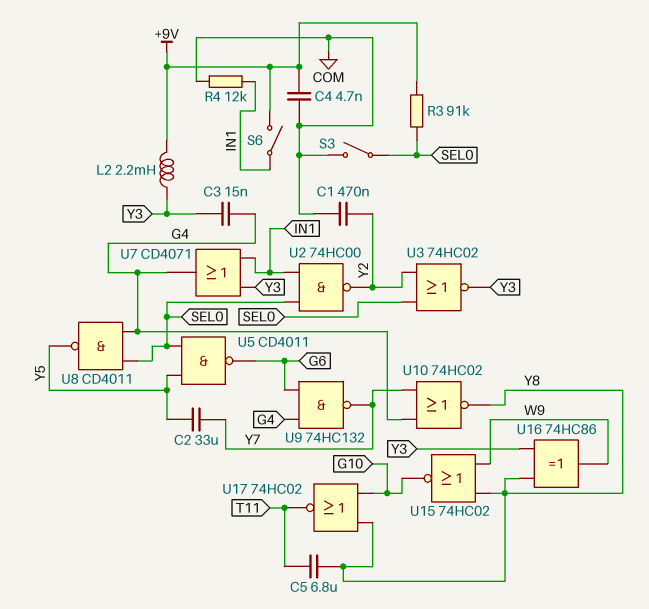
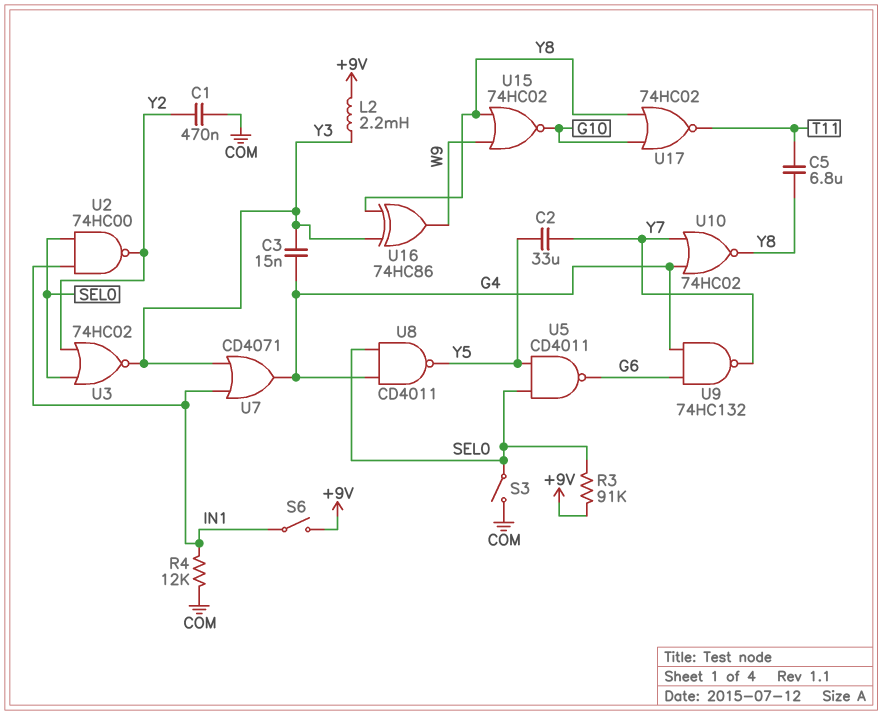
C4: 4.7nF (+9V, COM) -> none

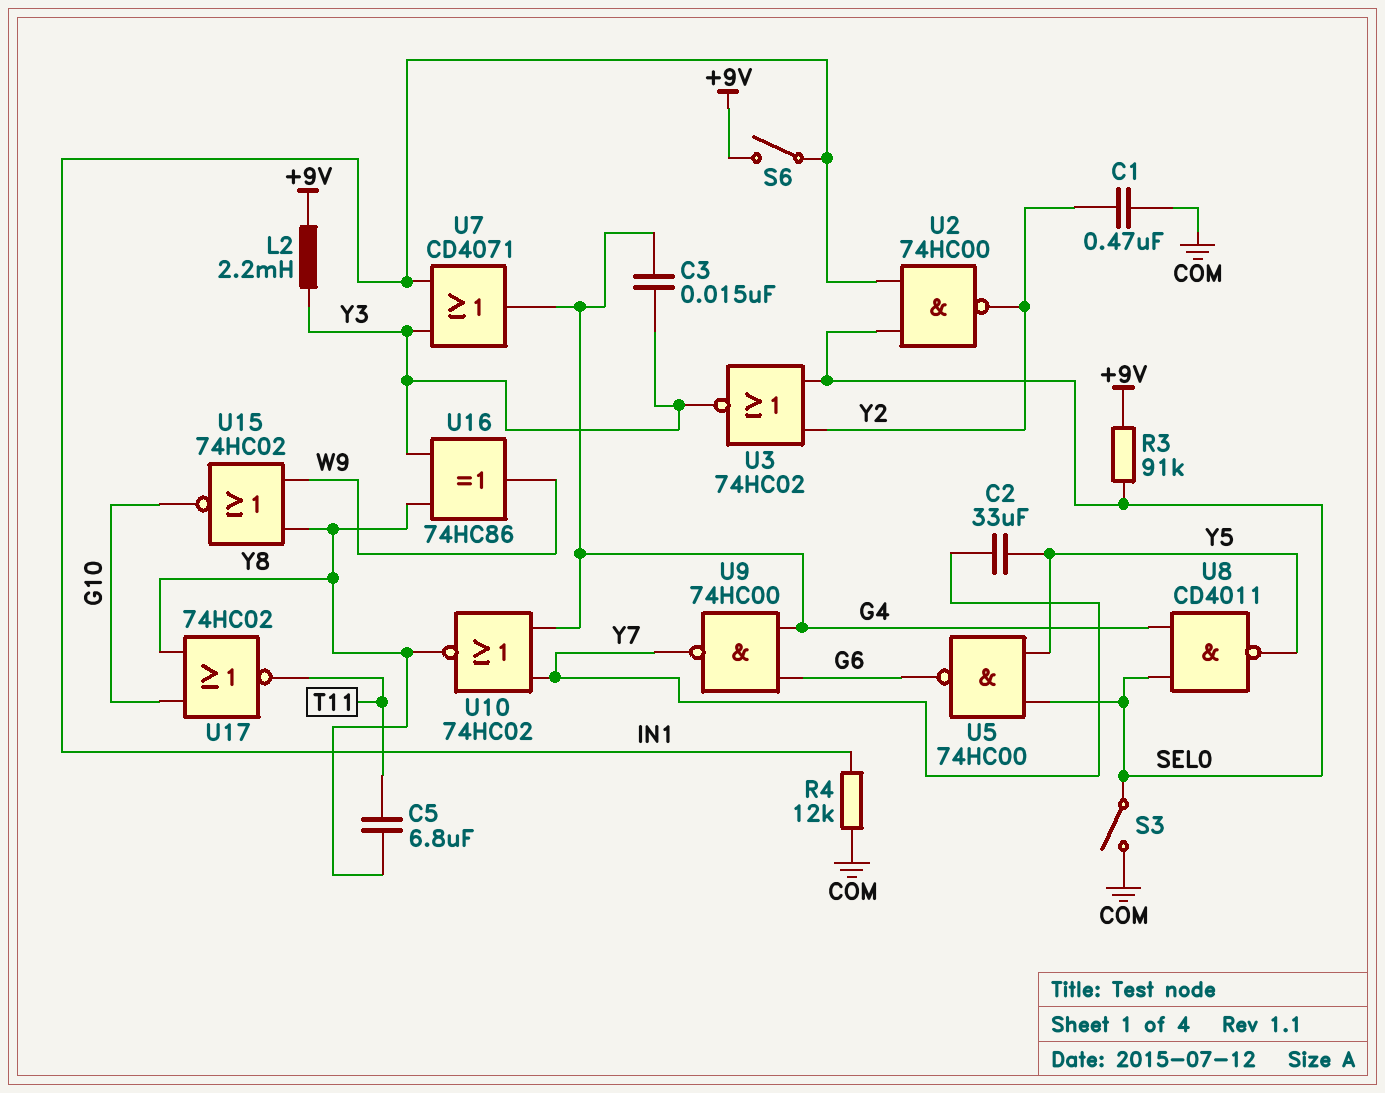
U5: NAND CD4011 (in SEL0, in Y5, out G6) -> NAND 74HC00 (in SEL0, in Y5, out G6)
U9: NAND 74HC132 (in G4, in G6, out Y7) -> NAND 74HC00 (in G4, in G6, out Y7)

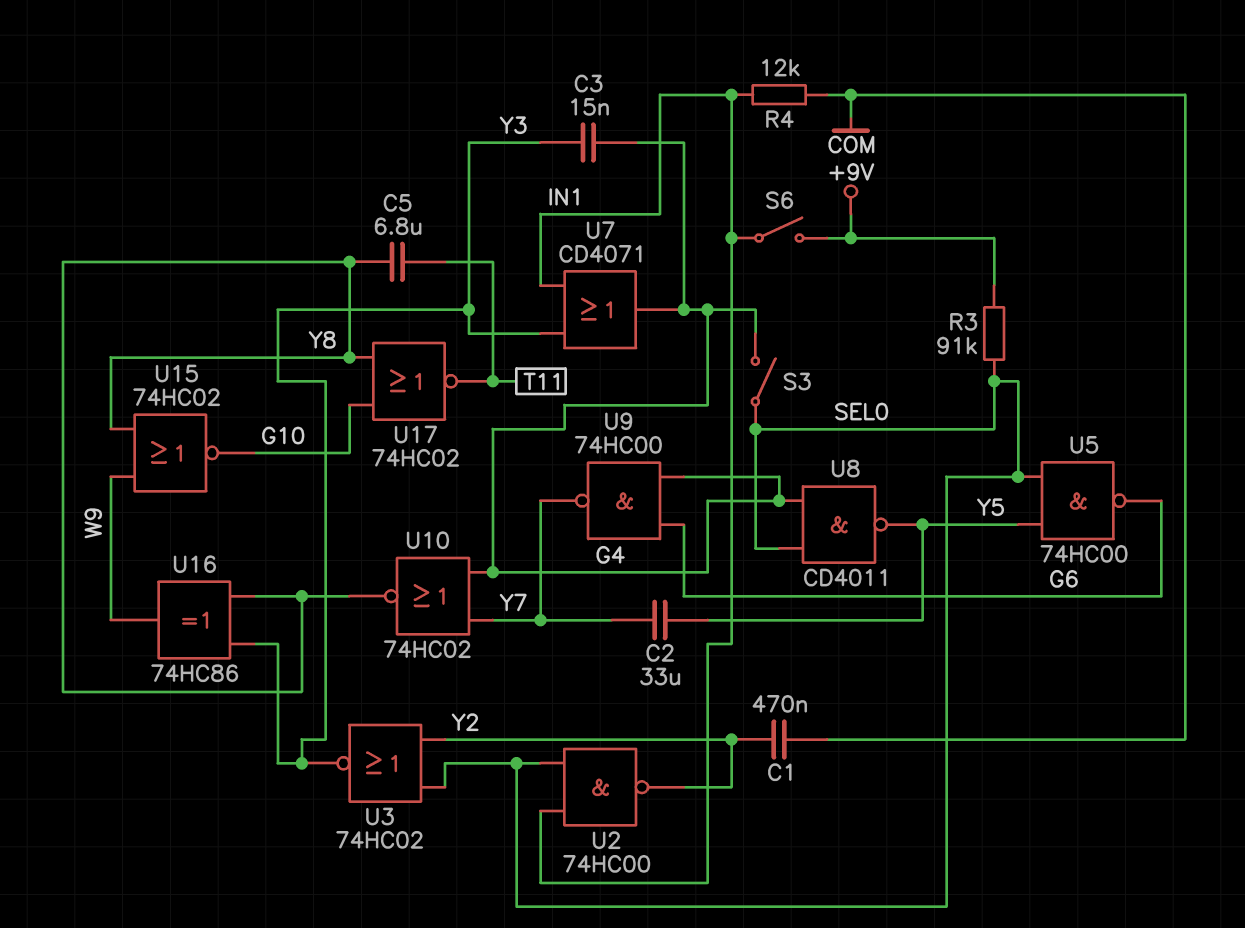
L2: 2.2mH (+9V, Y3) -> none
S3: switch (COM, SEL0) -> switch (G4, SEL0)

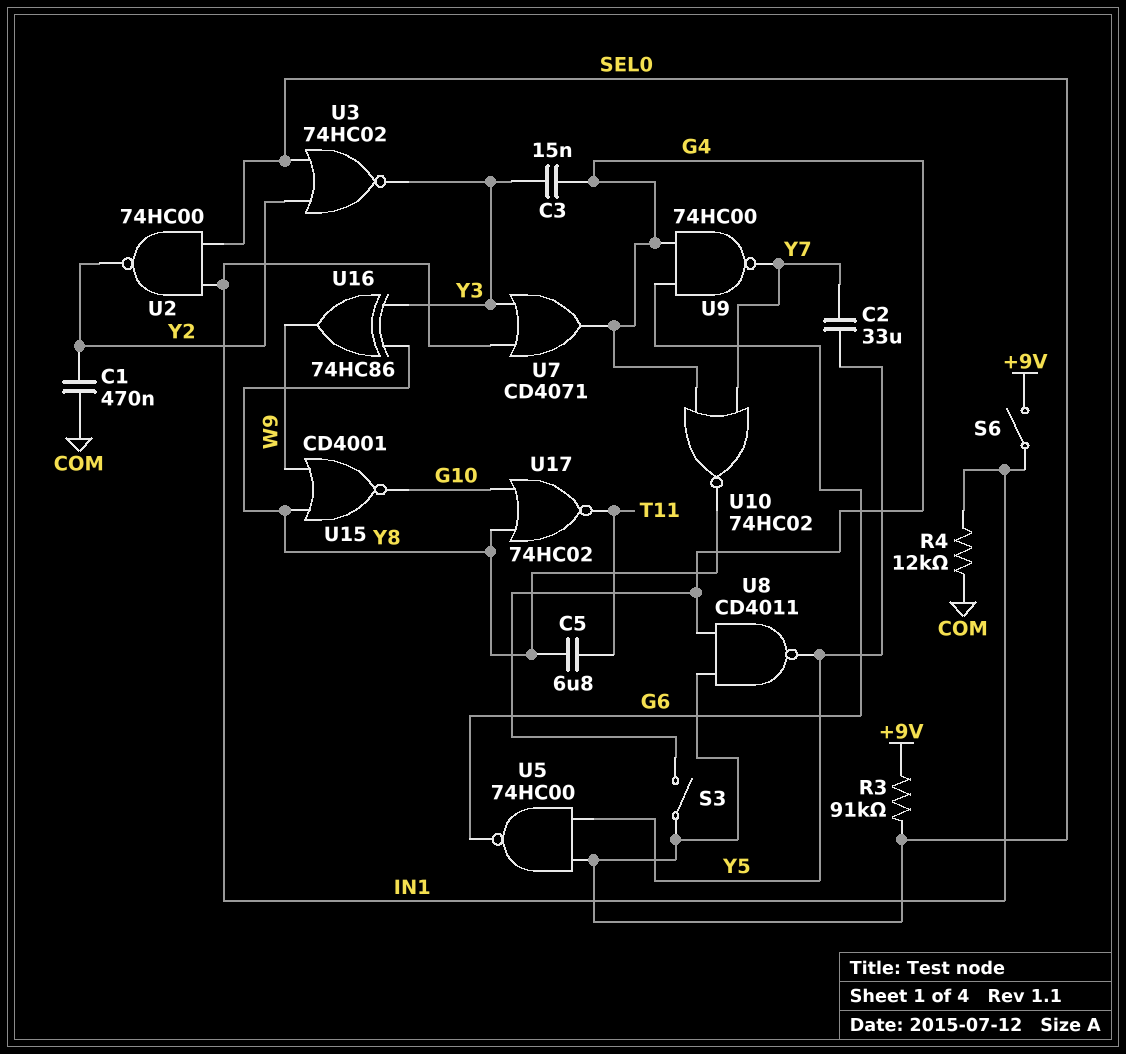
U15: NOR 74HC02 (in W9, in Y8, out G10) -> NOR CD4001 (in W9, in Y8, out G10)

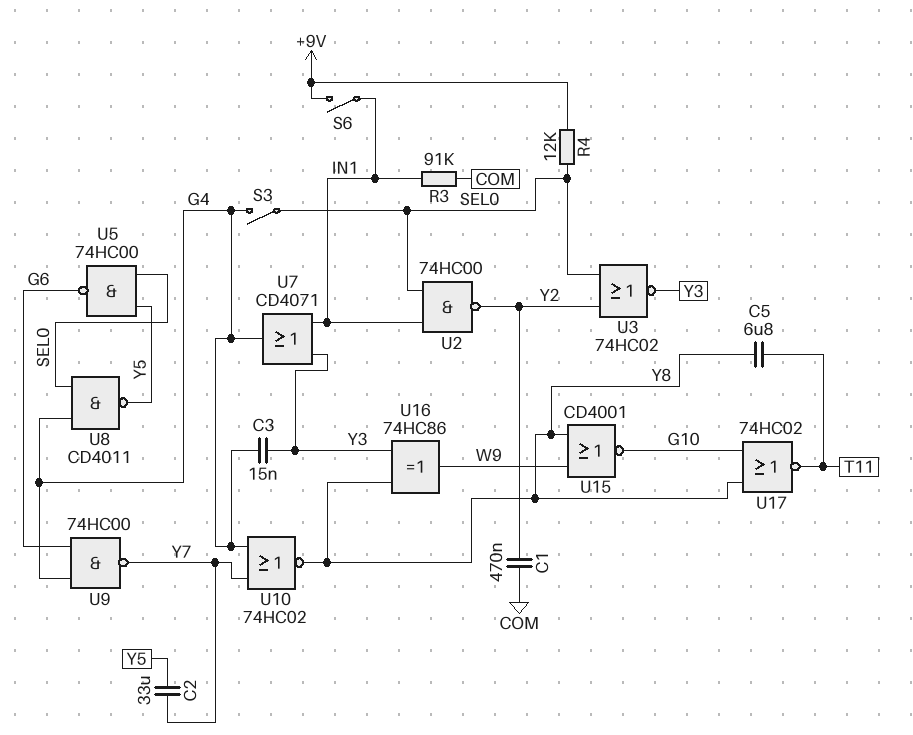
R3: 91k (+9V, SEL0) -> 91k (COM, IN1)
R4: 12k (COM, IN1) -> 12k (+9V, SEL0)

